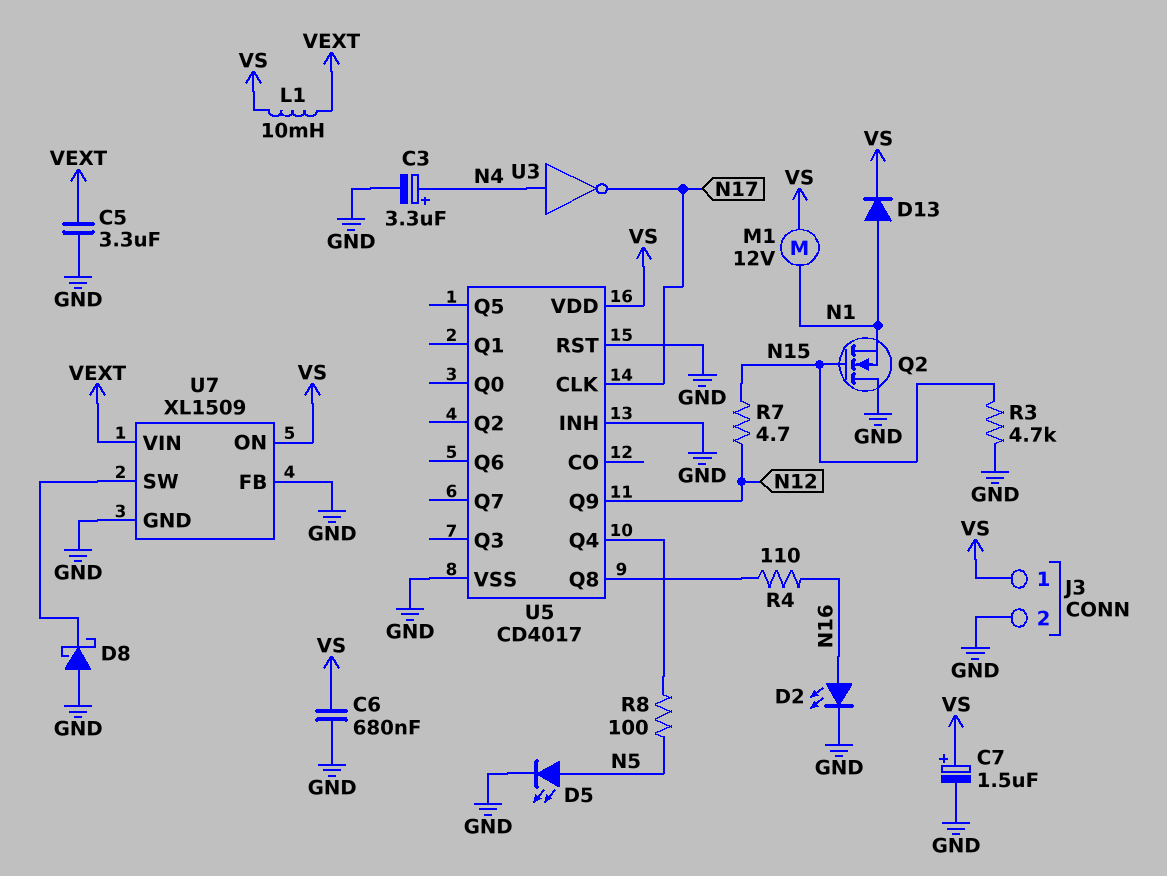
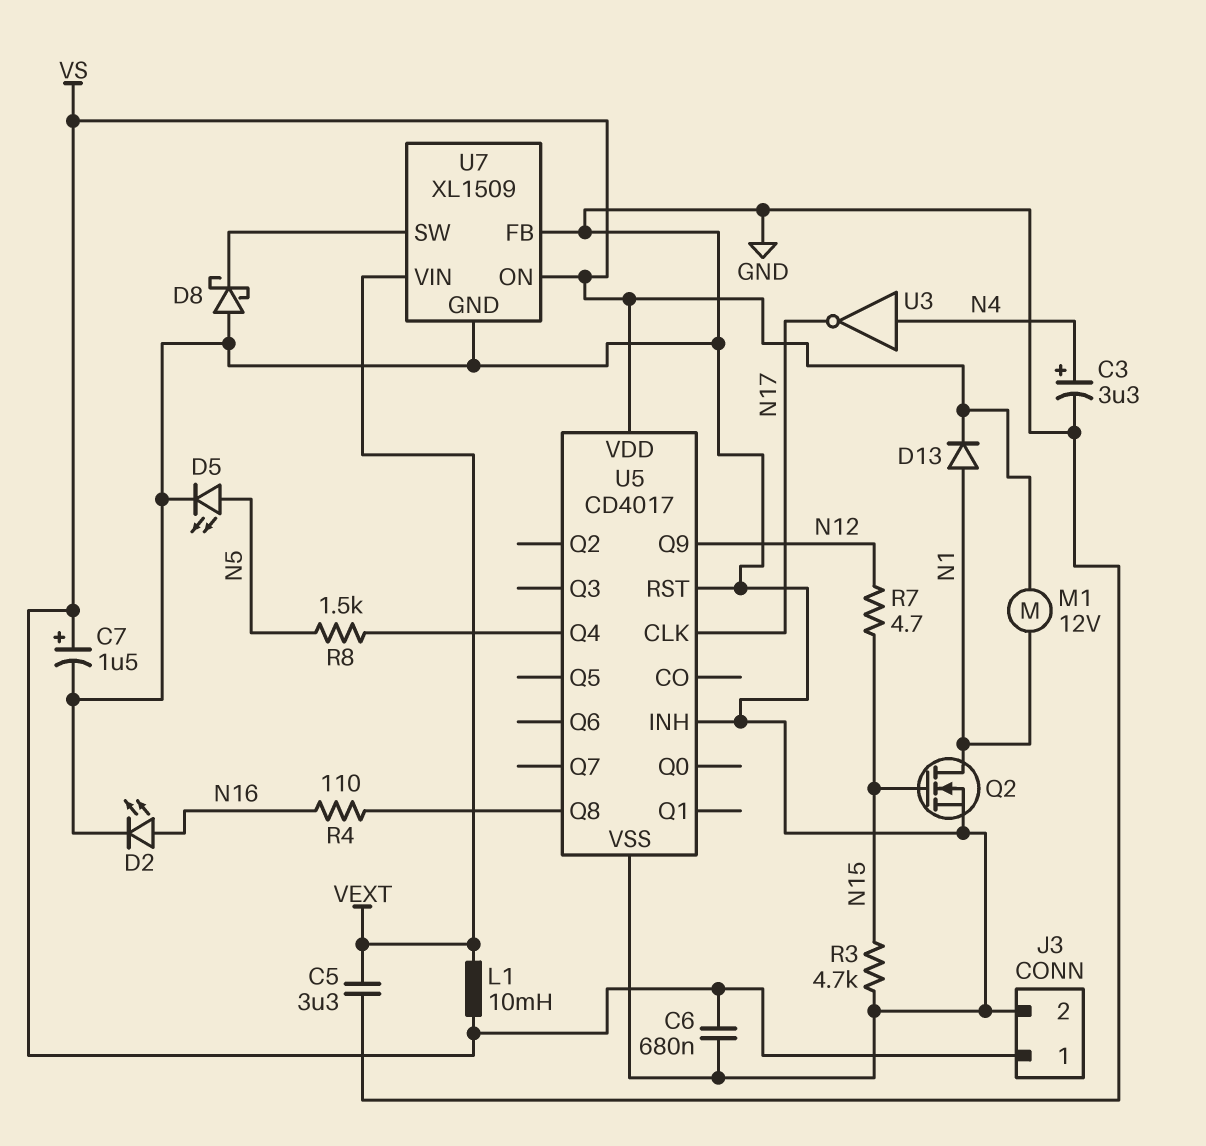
Q2: NMOS (G N15, D GND, S N1) -> NMOS (G N15, D N1, S GND)
R8: 100 (N5, U5/Q4) -> 1.5k (N5, U5/Q4)

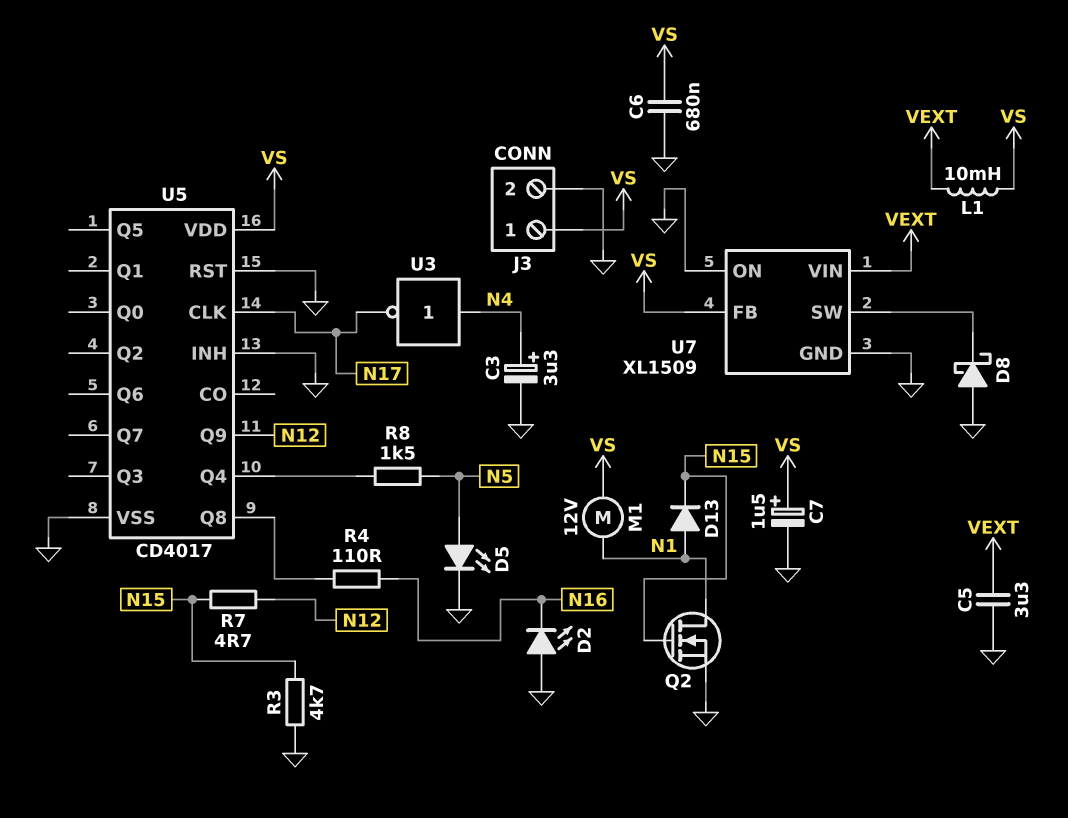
D2: LED (A N16, K GND) -> LED (A GND, K N16)
D13: diode (A N1, K VS) -> diode (A N1, K N15)
U7 pin FB: GND -> VS
U7 pin ON: VS -> GND

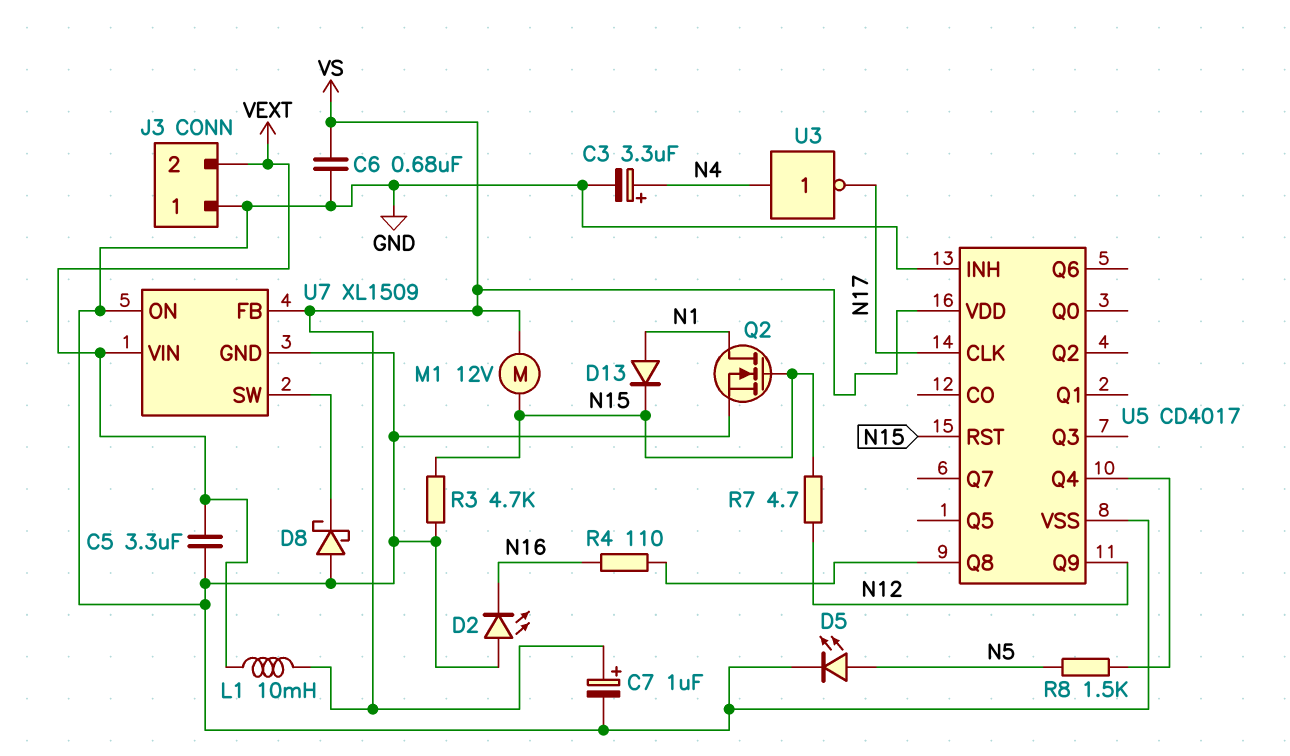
C7: 1.5uF (plus VS, minus GND) -> 1uF (plus VS, minus GND)
J3 pin 1: VS -> GND
J3 pin 2: GND -> VEXT
M1: motor 12V (N1, VS) -> motor 12V (N15, VS)
U5 pin RST: GND -> N15

